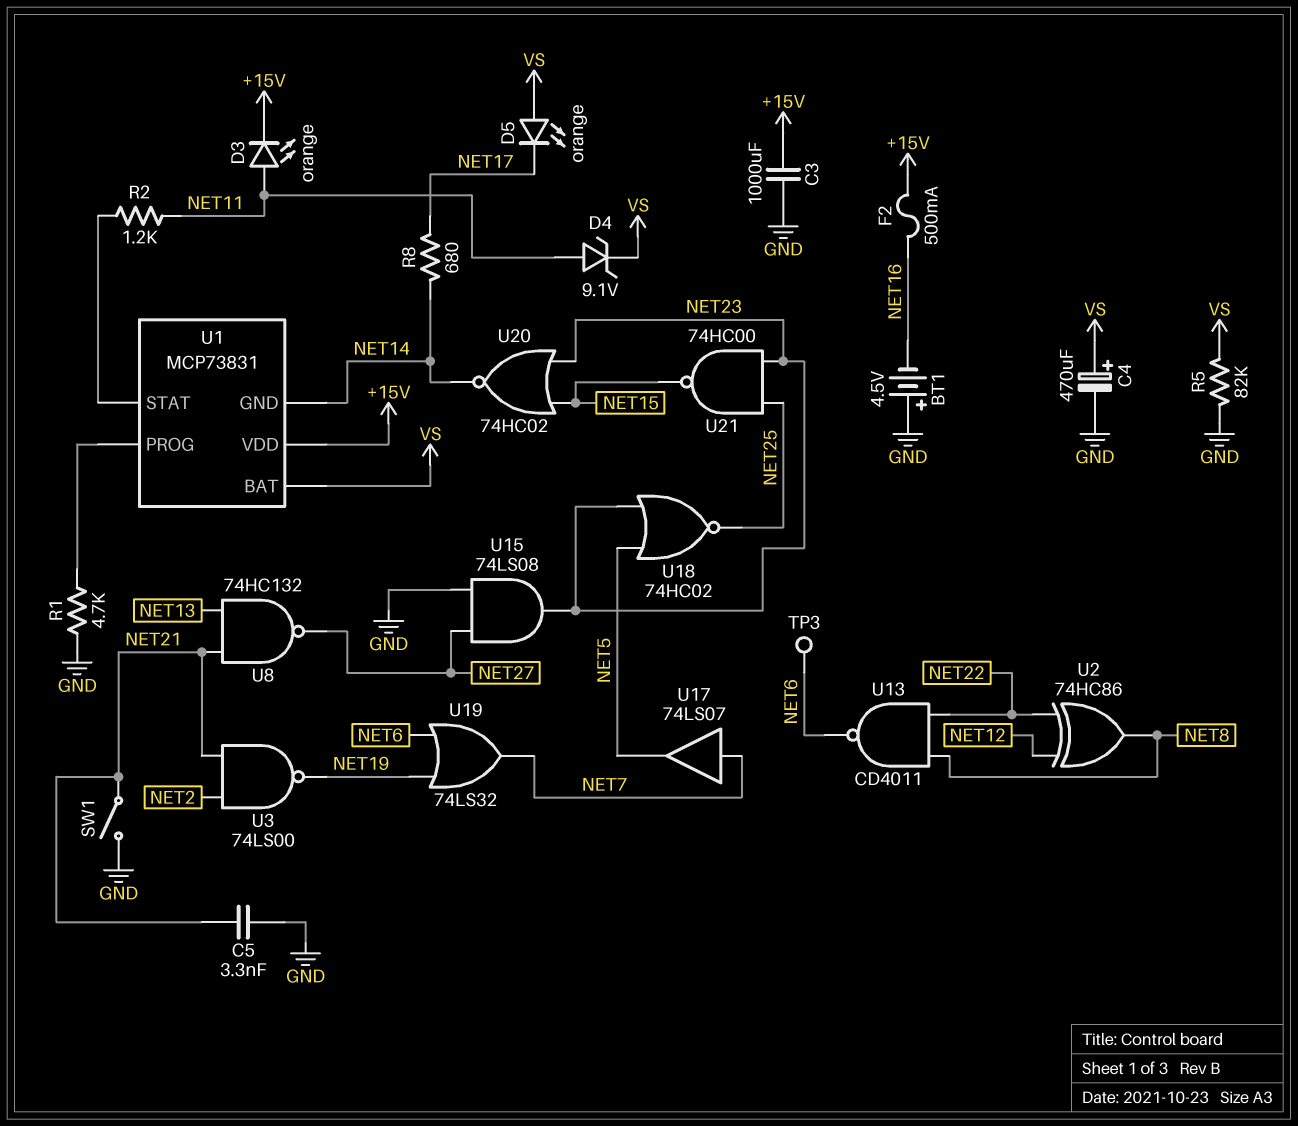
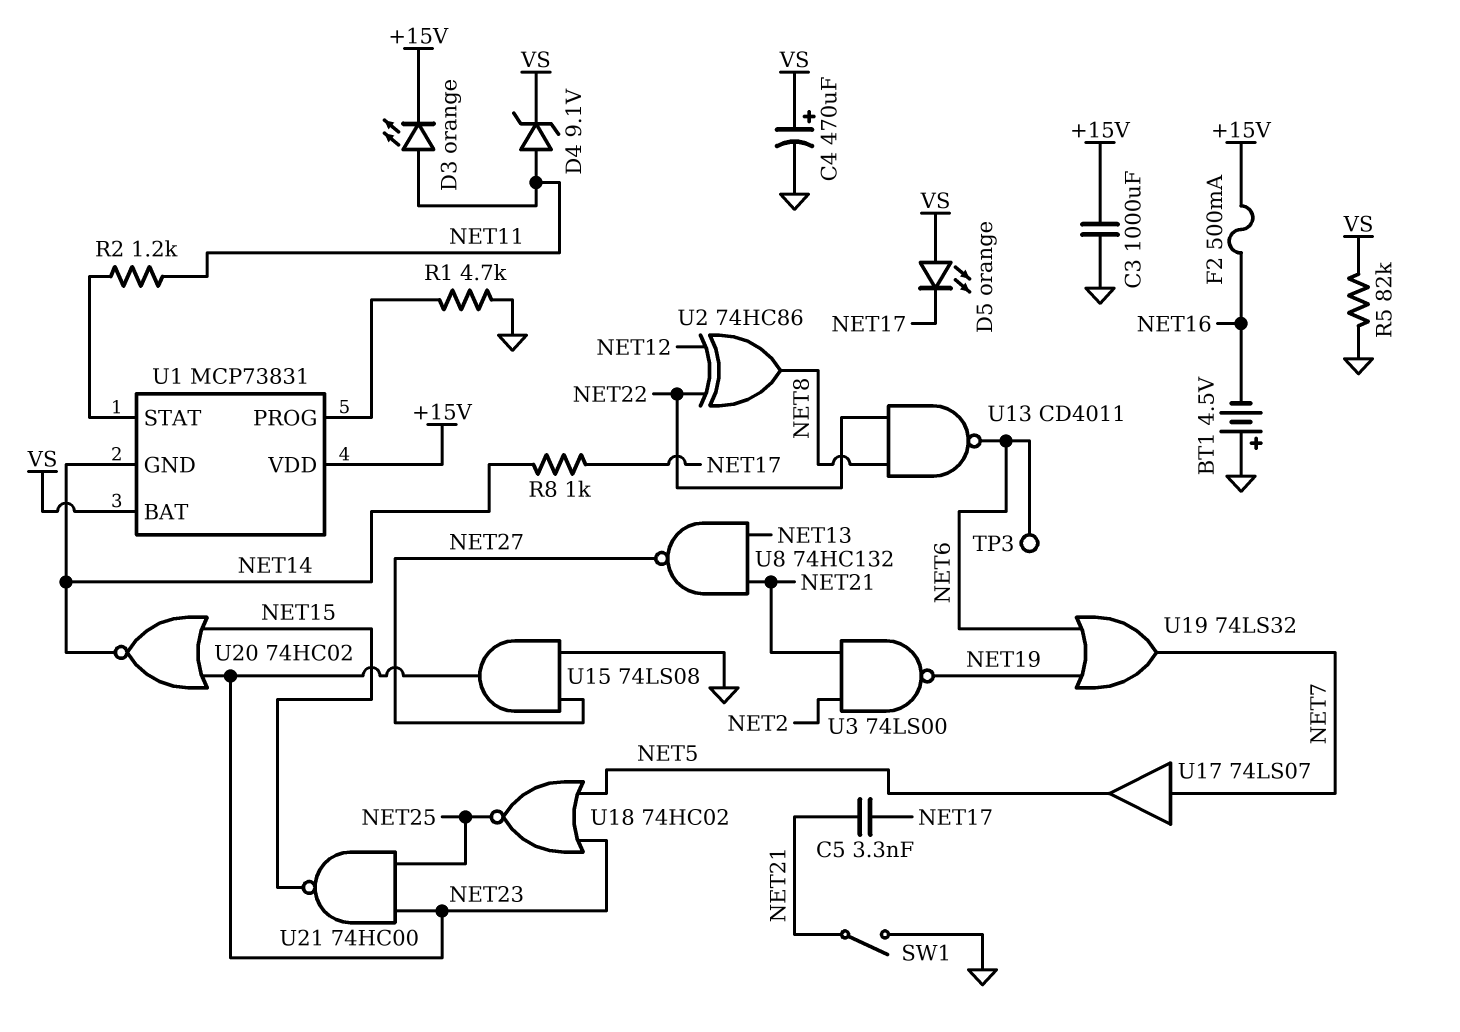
C5: 3.3nF (GND, NET21) -> 3.3nF (NET17, NET21)
R8: 680 (NET14, NET17) -> 1k (NET14, NET17)

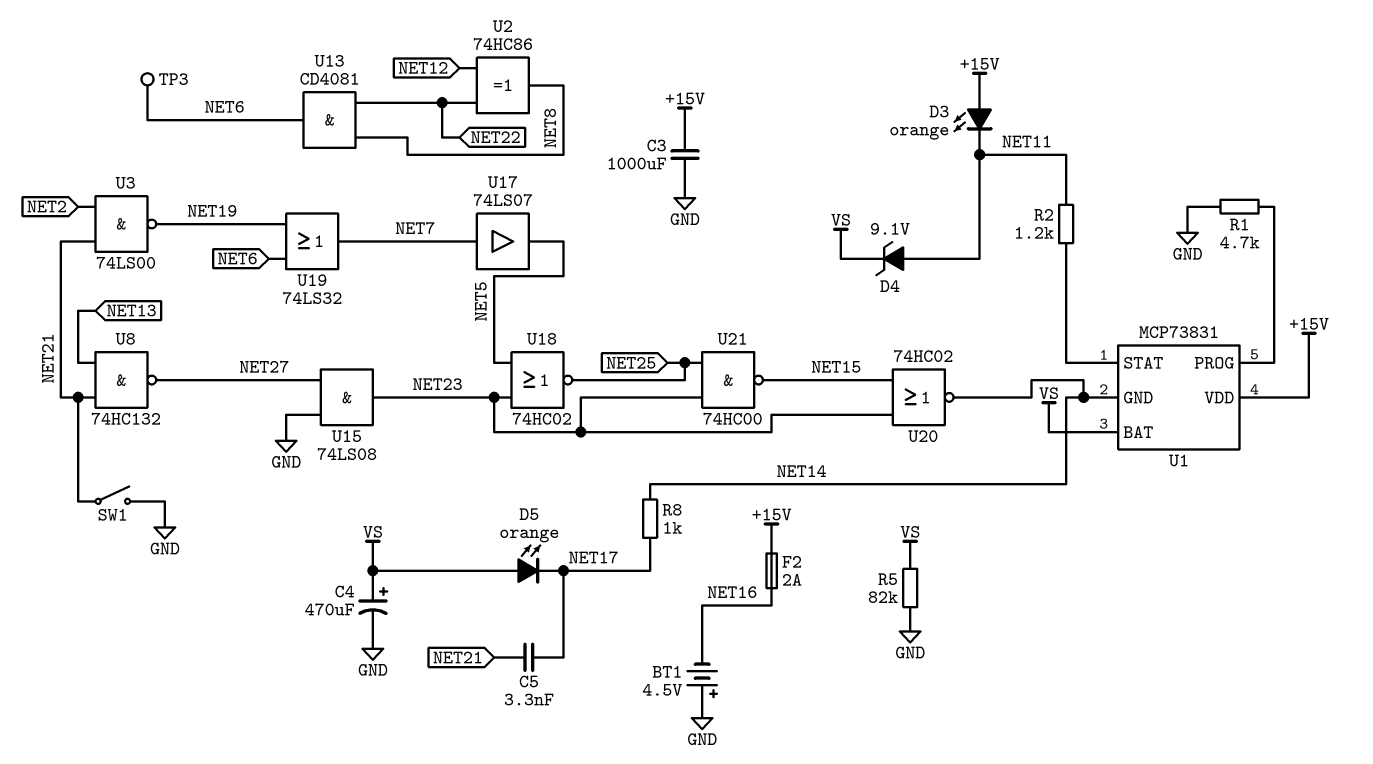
D3: LED orange (A NET11, K +15V) -> LED orange (A +15V, K NET11)
F2: 500mA (+15V, NET16) -> 2A (+15V, NET16)
U13: NAND CD4011 (in NET8, in NET22, out NET6) -> AND CD4081 (in NET8, in NET22, out NET6)

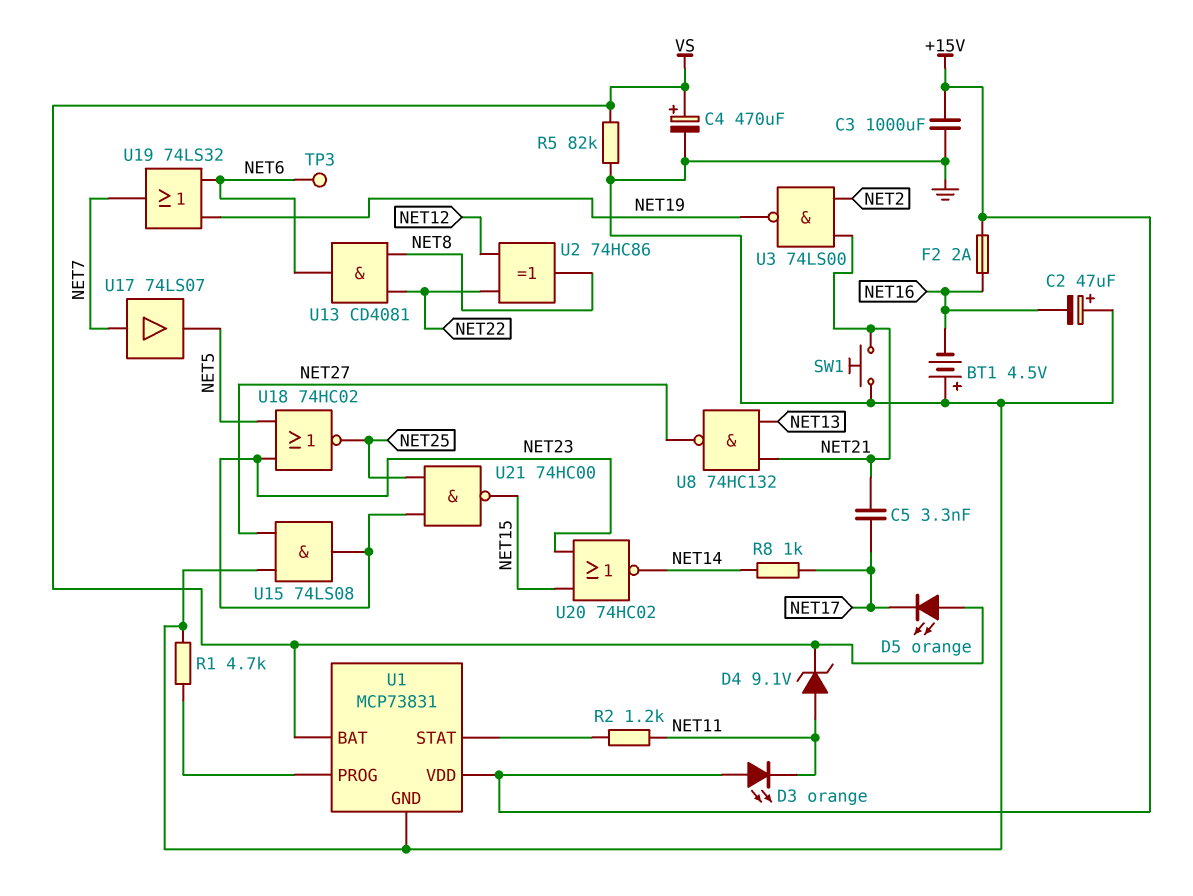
C2: none -> 47uF (plus GND, minus NET16)
SW1: switch (GND, NET21) -> button (GND, NET21)
U1 pin GND: NET14 -> GND

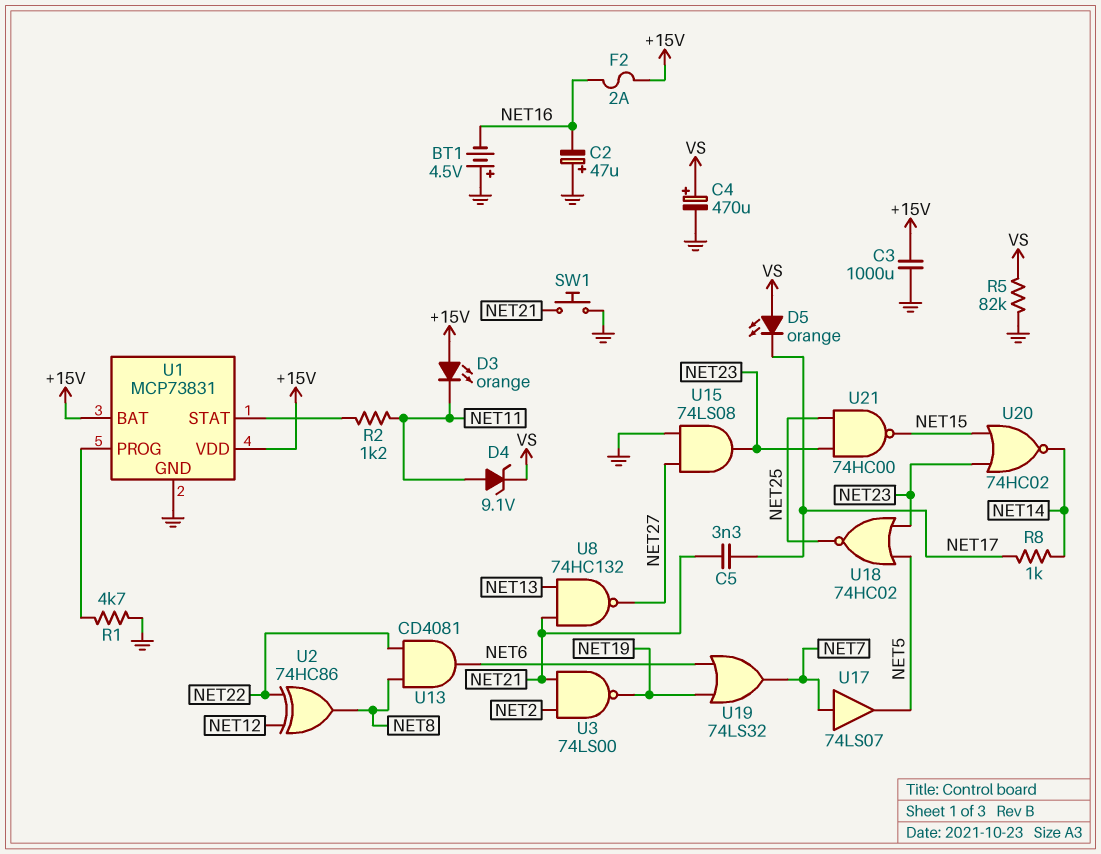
TP3: test point (NET6) -> none
U1 pin BAT: VS -> +15V

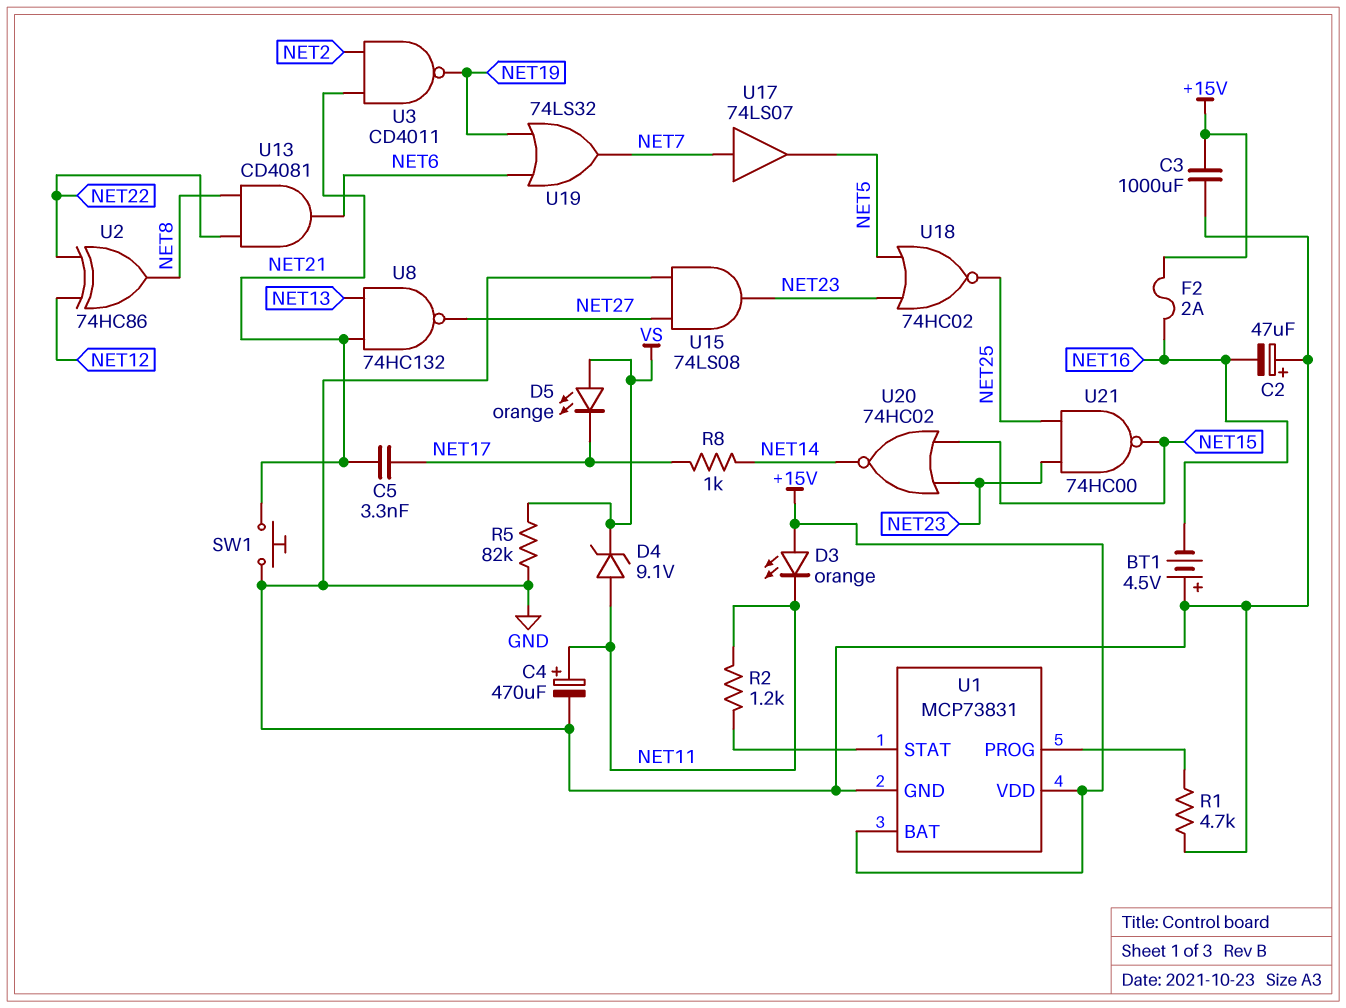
C4: 470uF (plus VS, minus GND) -> 470uF (plus NET11, minus GND)
U3: NAND 74LS00 (in NET2, in NET21, out NET19) -> NAND CD4011 (in NET2, in NET21, out NET19)

